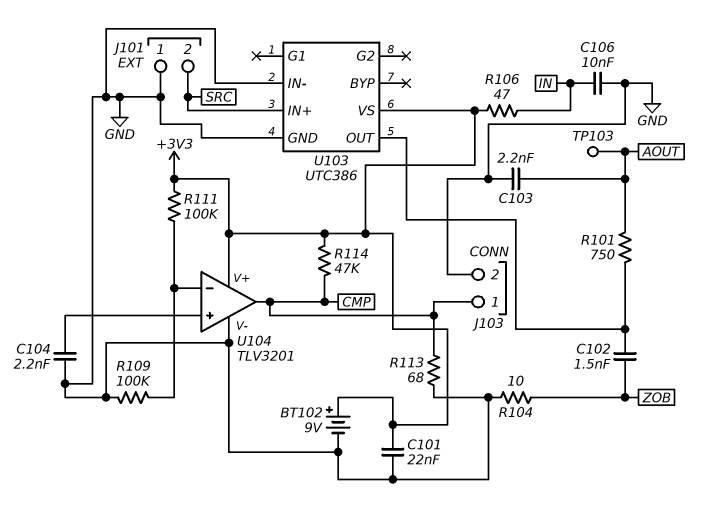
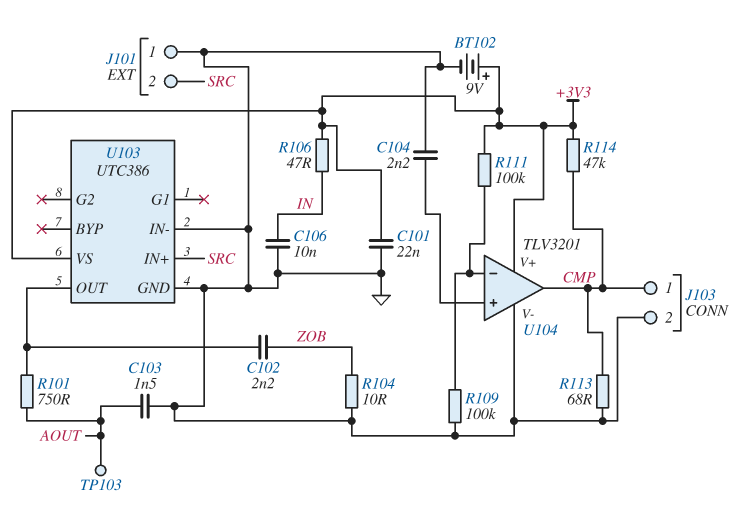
C102: 1.5nF (U103/OUT, ZOB) -> 2.2nF (U103/OUT, ZOB)
C103: 2.2nF (AOUT, GND) -> 1.5nF (AOUT, GND)

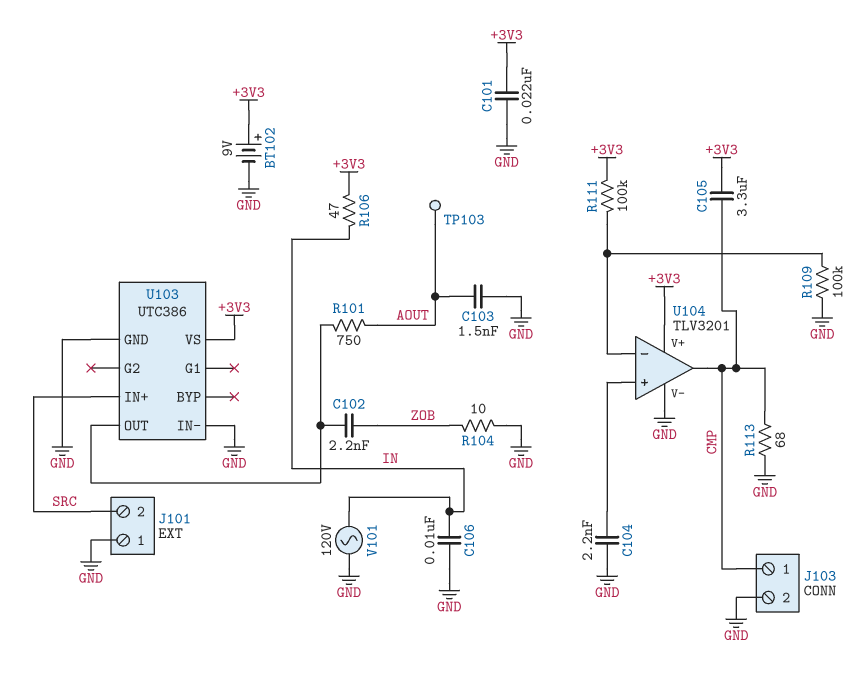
C105: none -> 3.3uF (+3V3, CMP)
R114: 47k (+3V3, CMP) -> none
V101: none -> AC 120V (GND, IN)

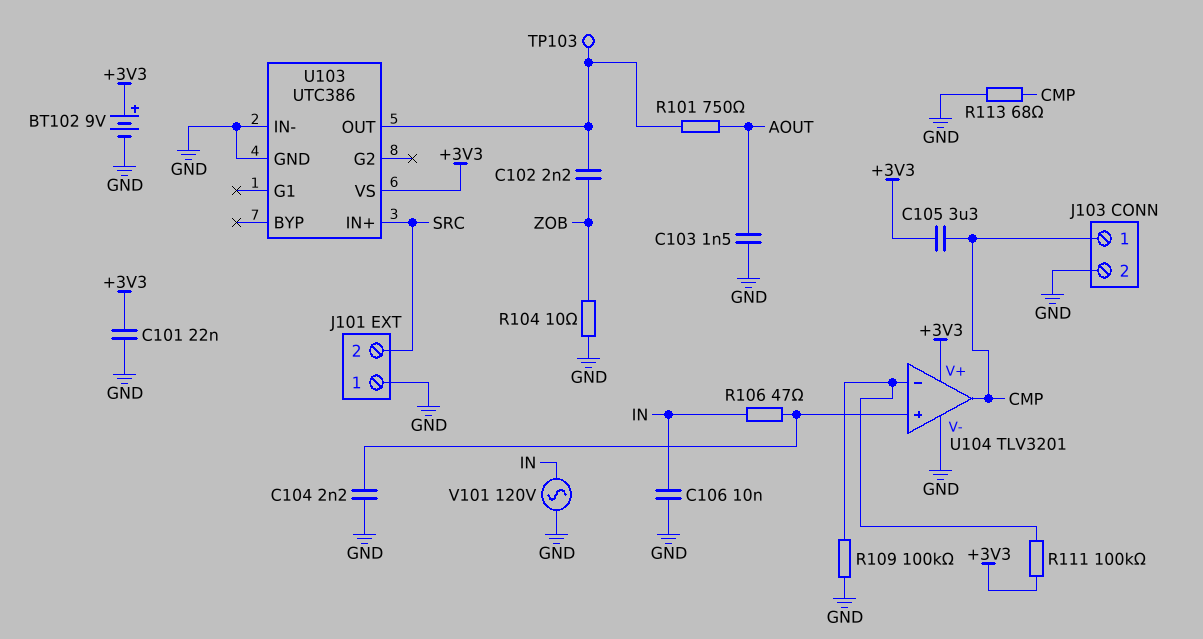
R106: 47 (+3V3, IN) -> 47 (IN, U104/in+)
TP103: test point (AOUT) -> test point (U103/OUT)

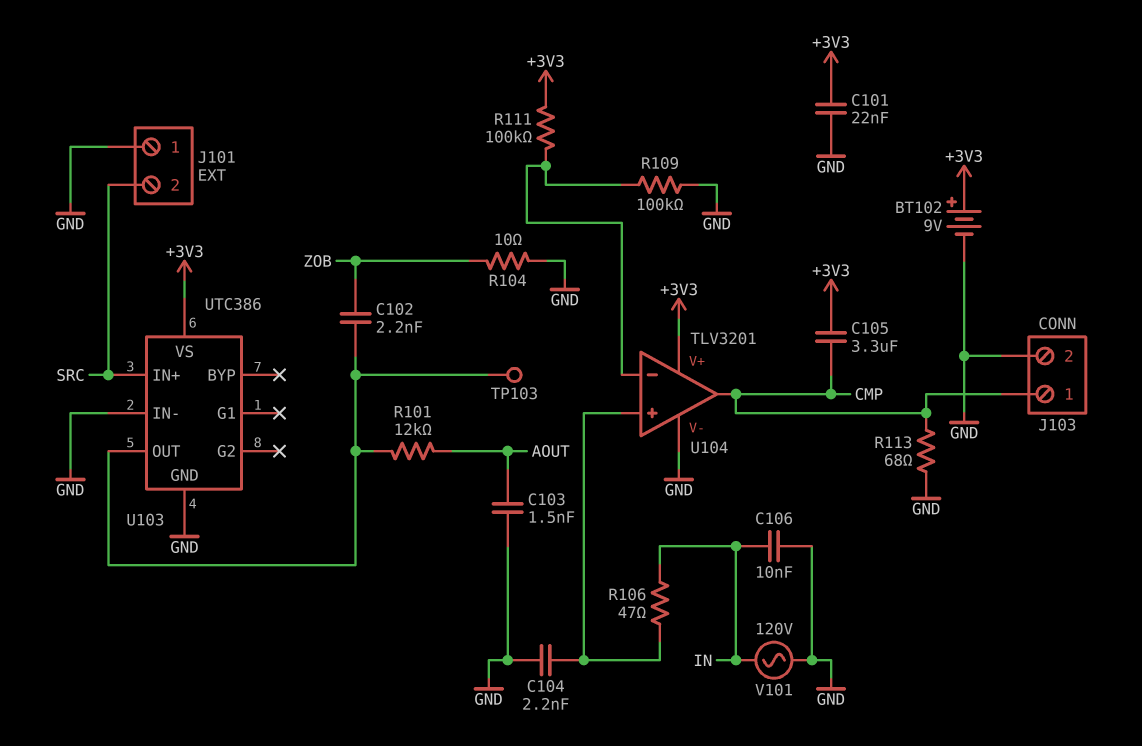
R101: 750 (AOUT, U103/OUT) -> 12k (AOUT, U103/OUT)

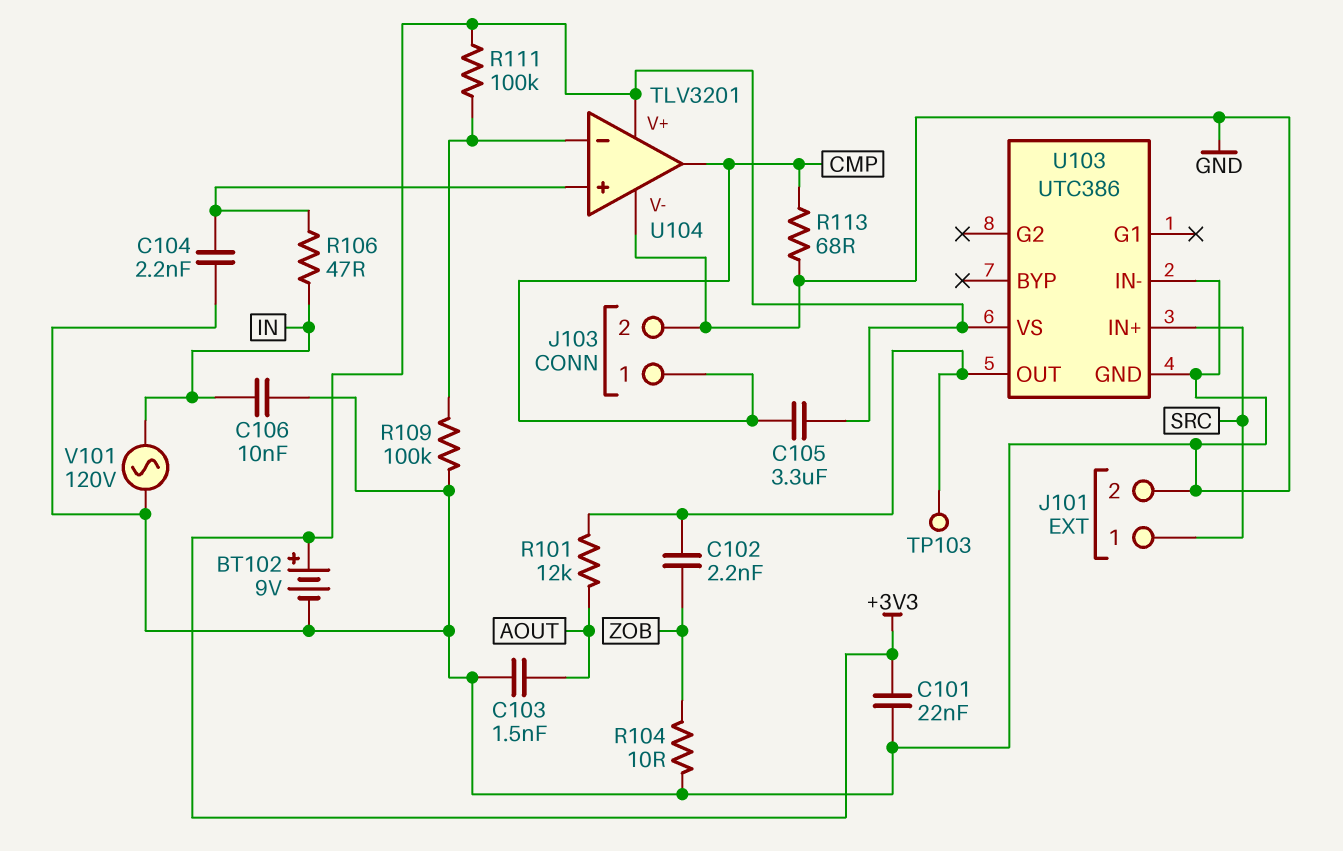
J101 pin 1: GND -> SRC
J101 pin 2: SRC -> GND

